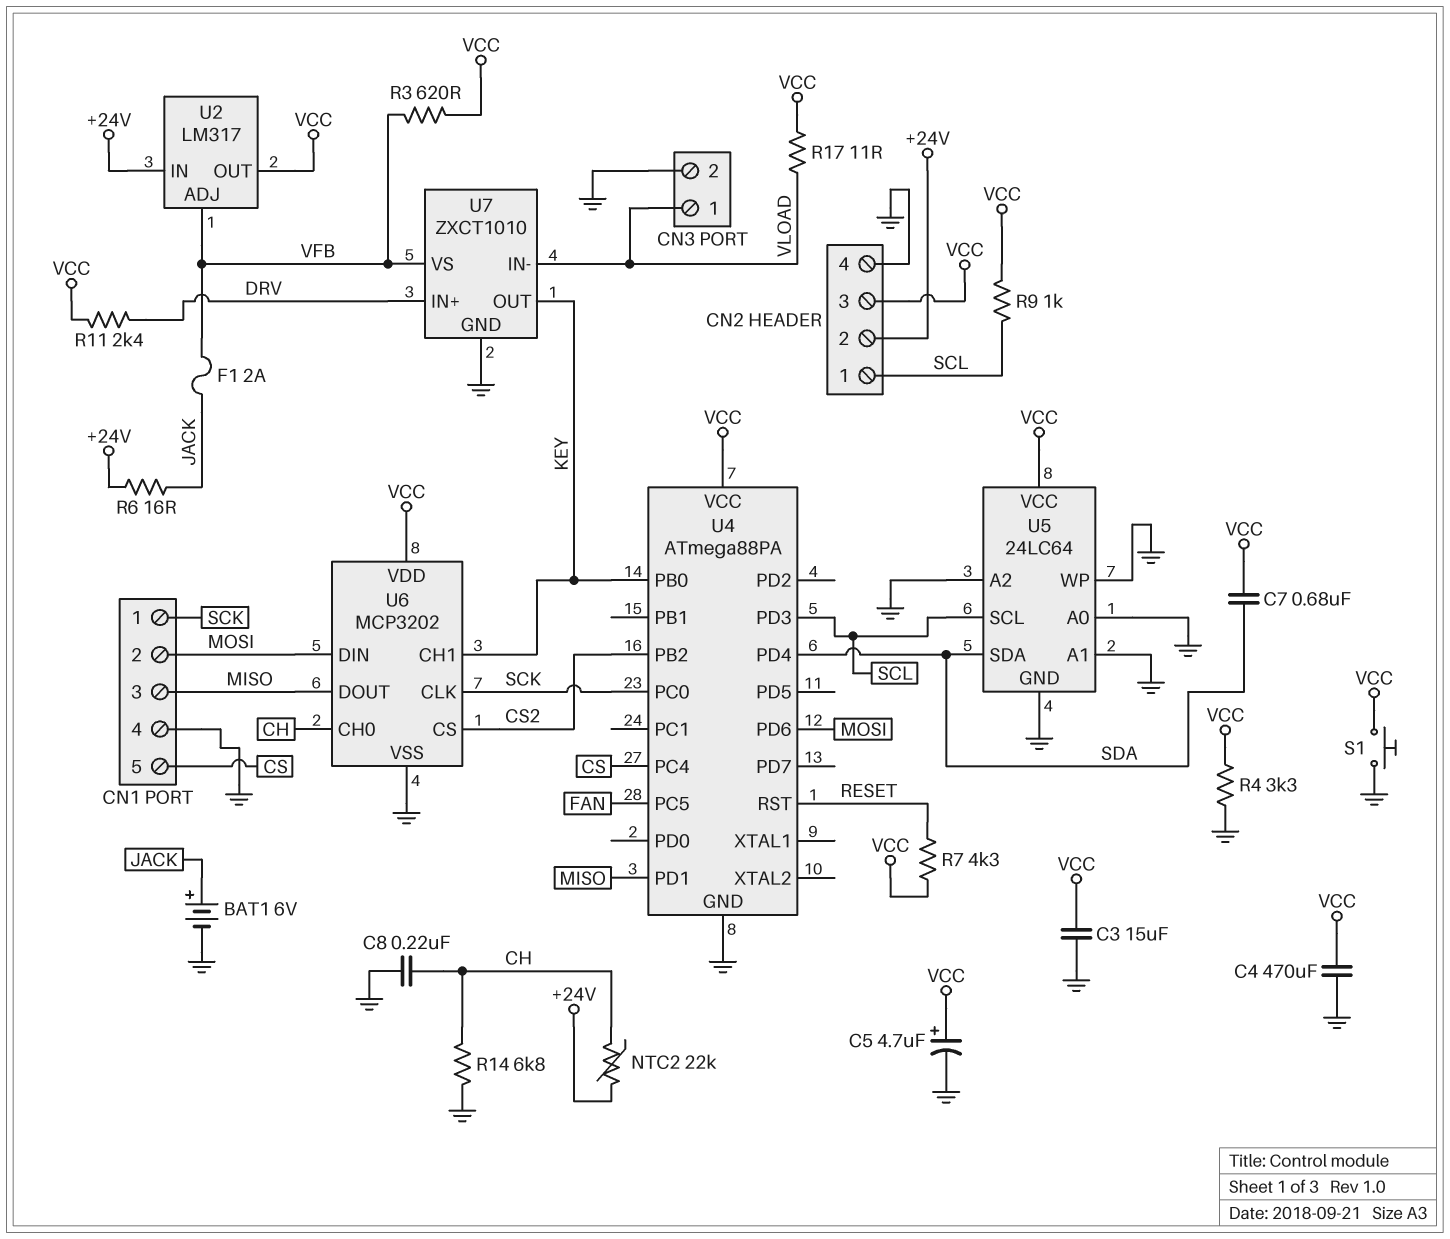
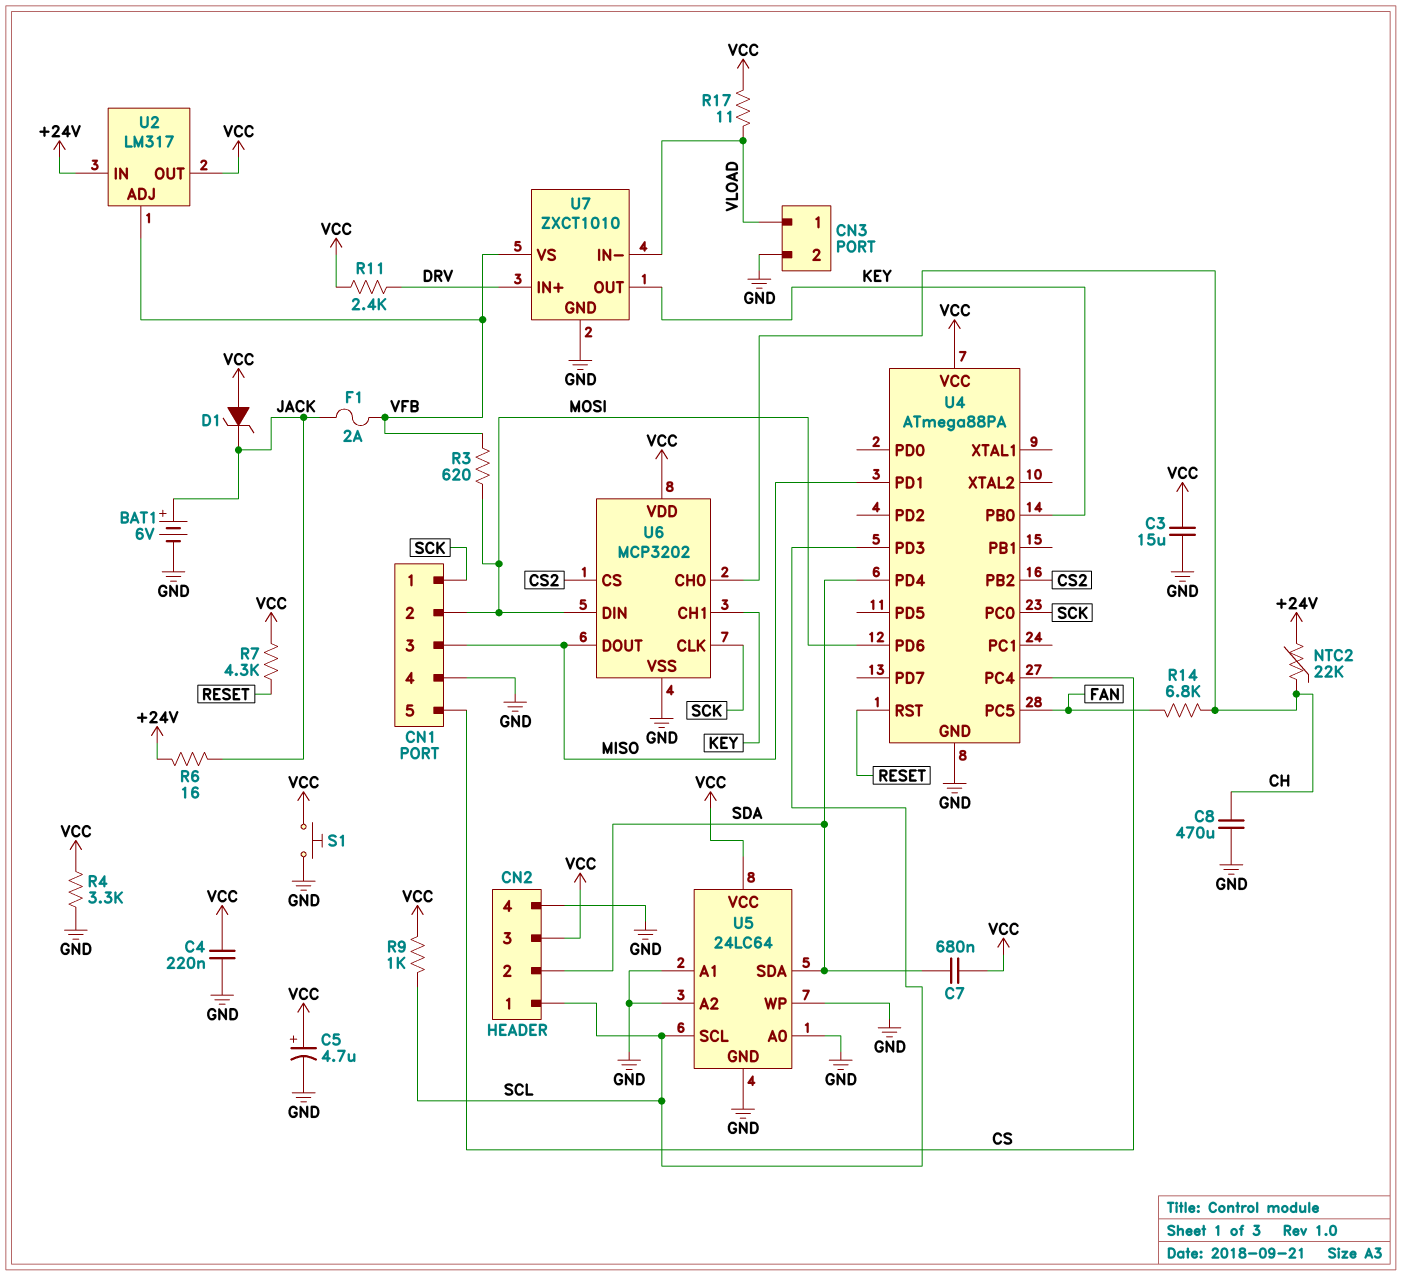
C4: 470uF (GND, VCC) -> 220nF (GND, VCC)
C8: 220nF (CH, GND) -> 470uF (CH, GND)
CN2 pin 2: +24V -> SDA
D1: none -> zener (A VCC, K JACK)
R3: 620 (VCC, VFB) -> 620 (MOSI, VFB)
R14: 6.8k (CH, GND) -> 6.8k (CH, FAN)

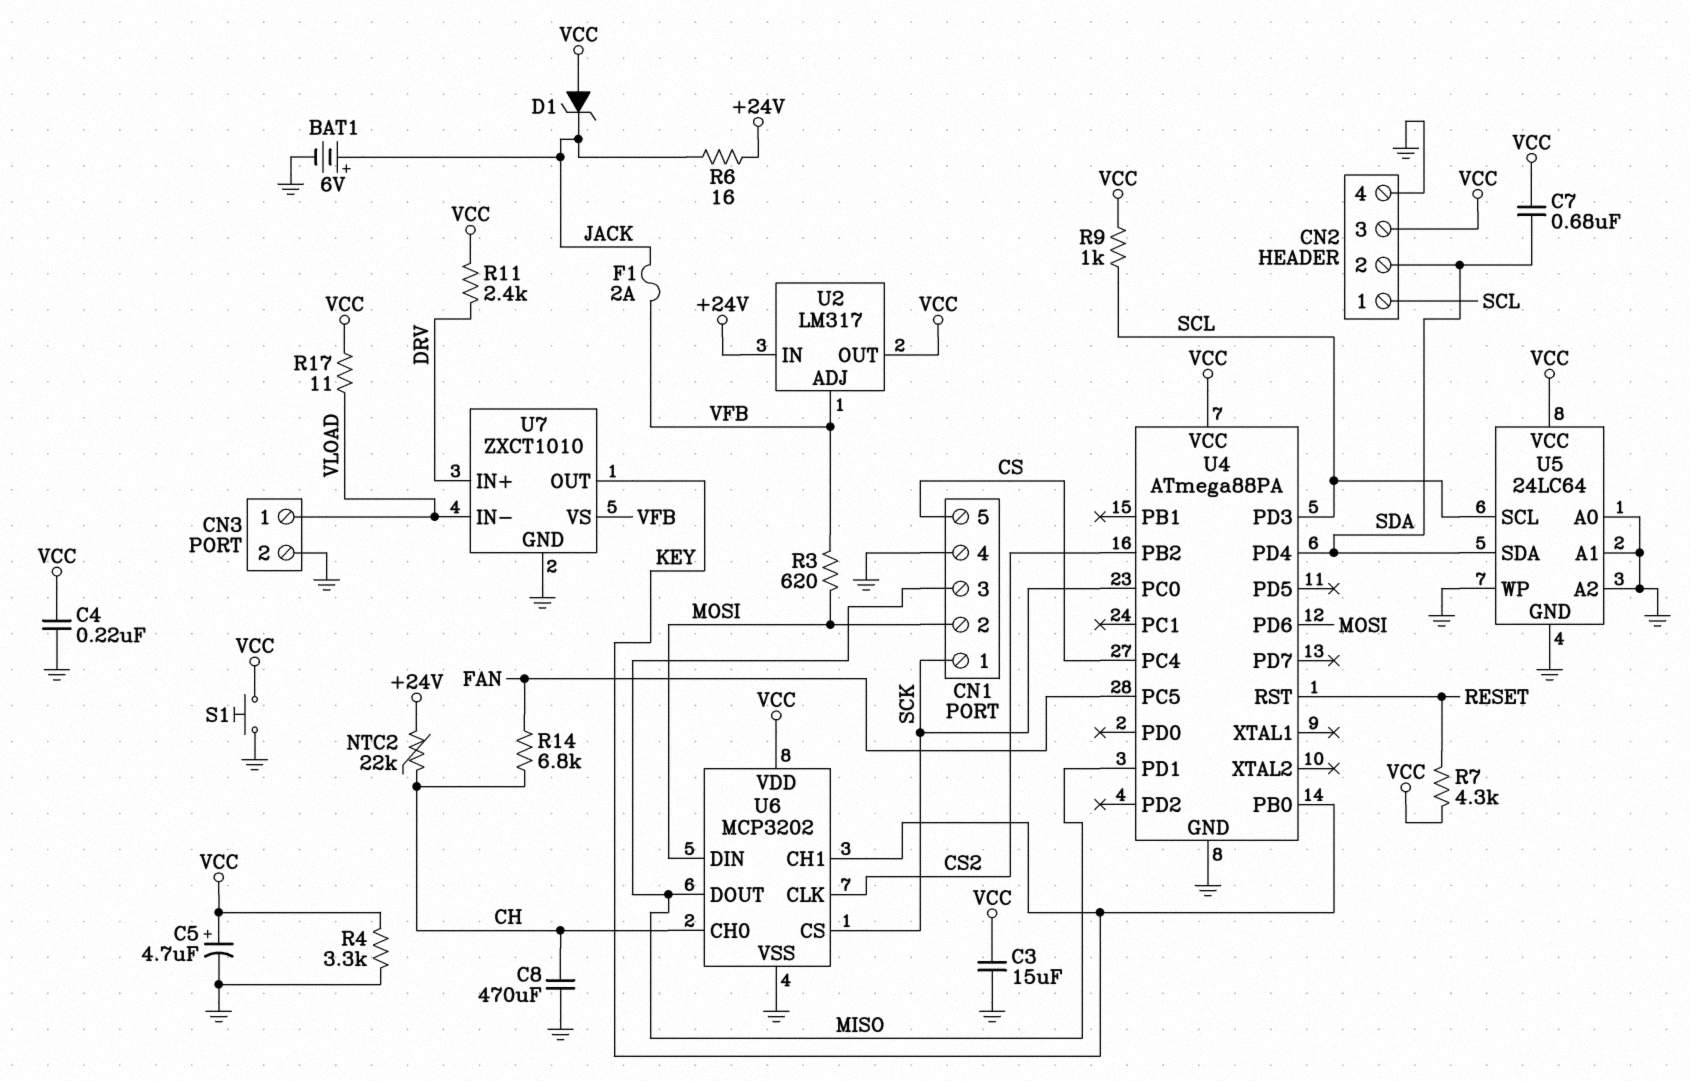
U6 pin CLK: SCK -> CS2
U6 pin CS: CS2 -> SCK

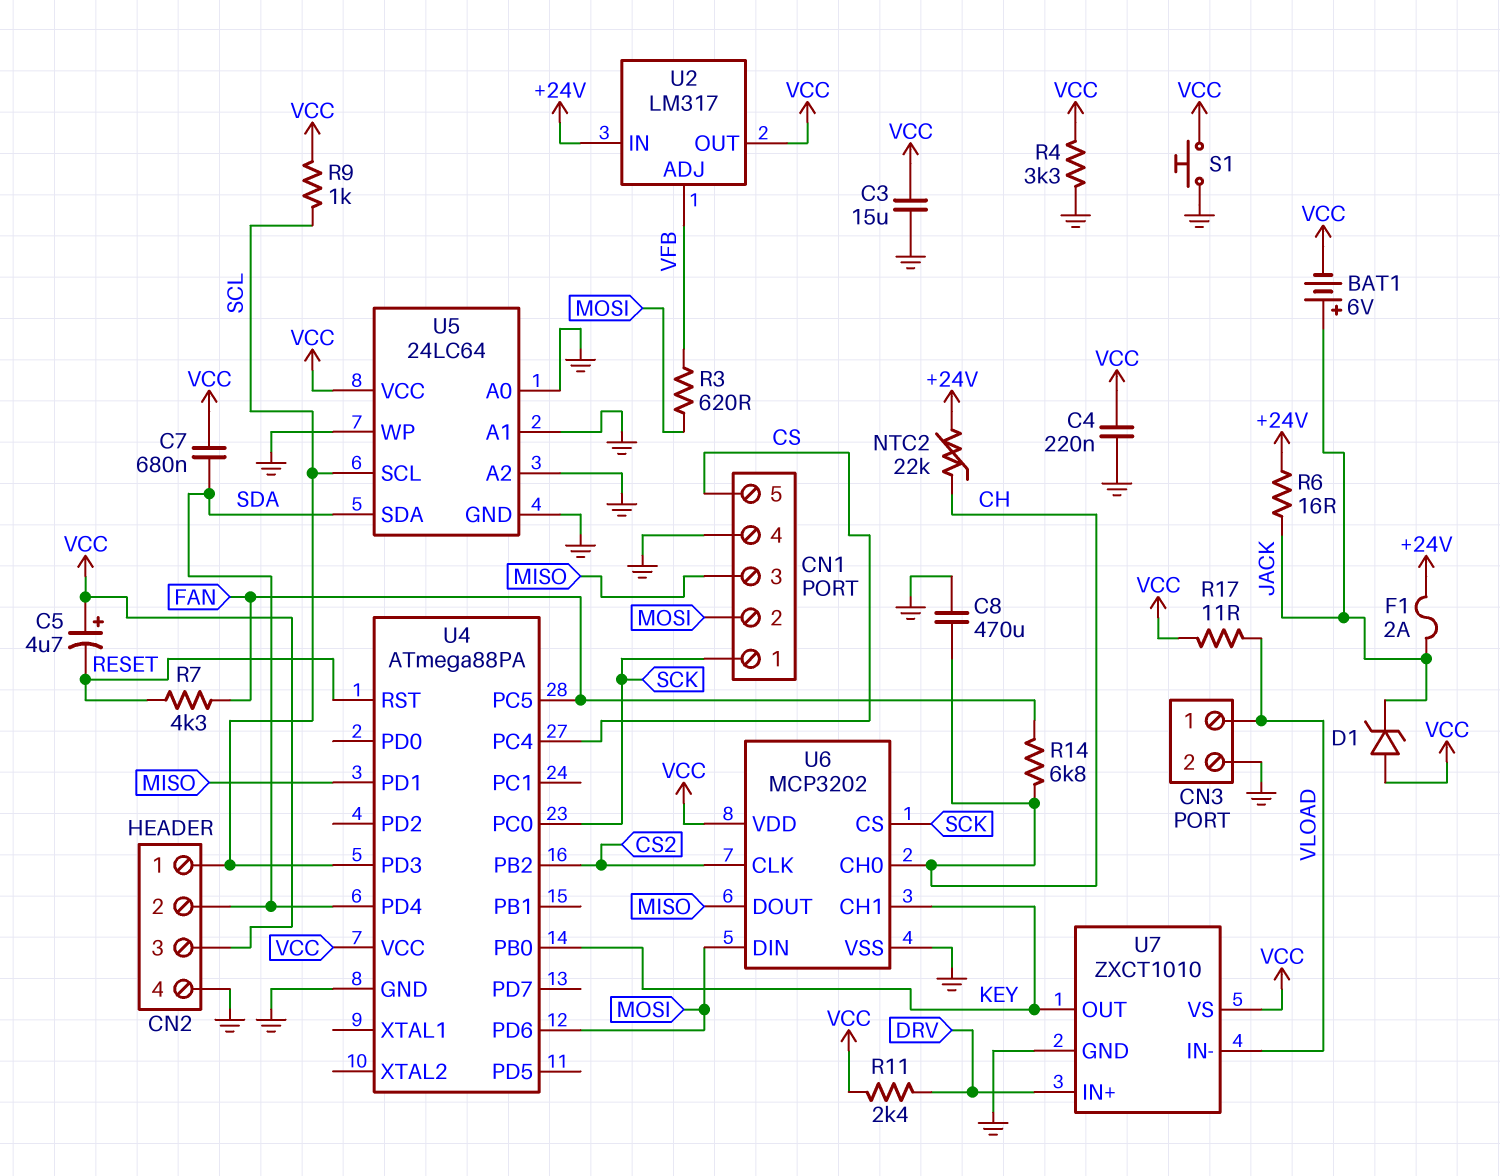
BAT1: 6V (plus JACK, minus GND) -> 6V (plus JACK, minus VCC)
C5: 4.7uF (plus VCC, minus GND) -> 4.7uF (plus VCC, minus RESET)
F1: 2A (JACK, VFB) -> 2A (+24V, JACK)
R7: 4.3k (RESET, VCC) -> 4.3k (FAN, RESET)
U7 pin VS: VFB -> VCC

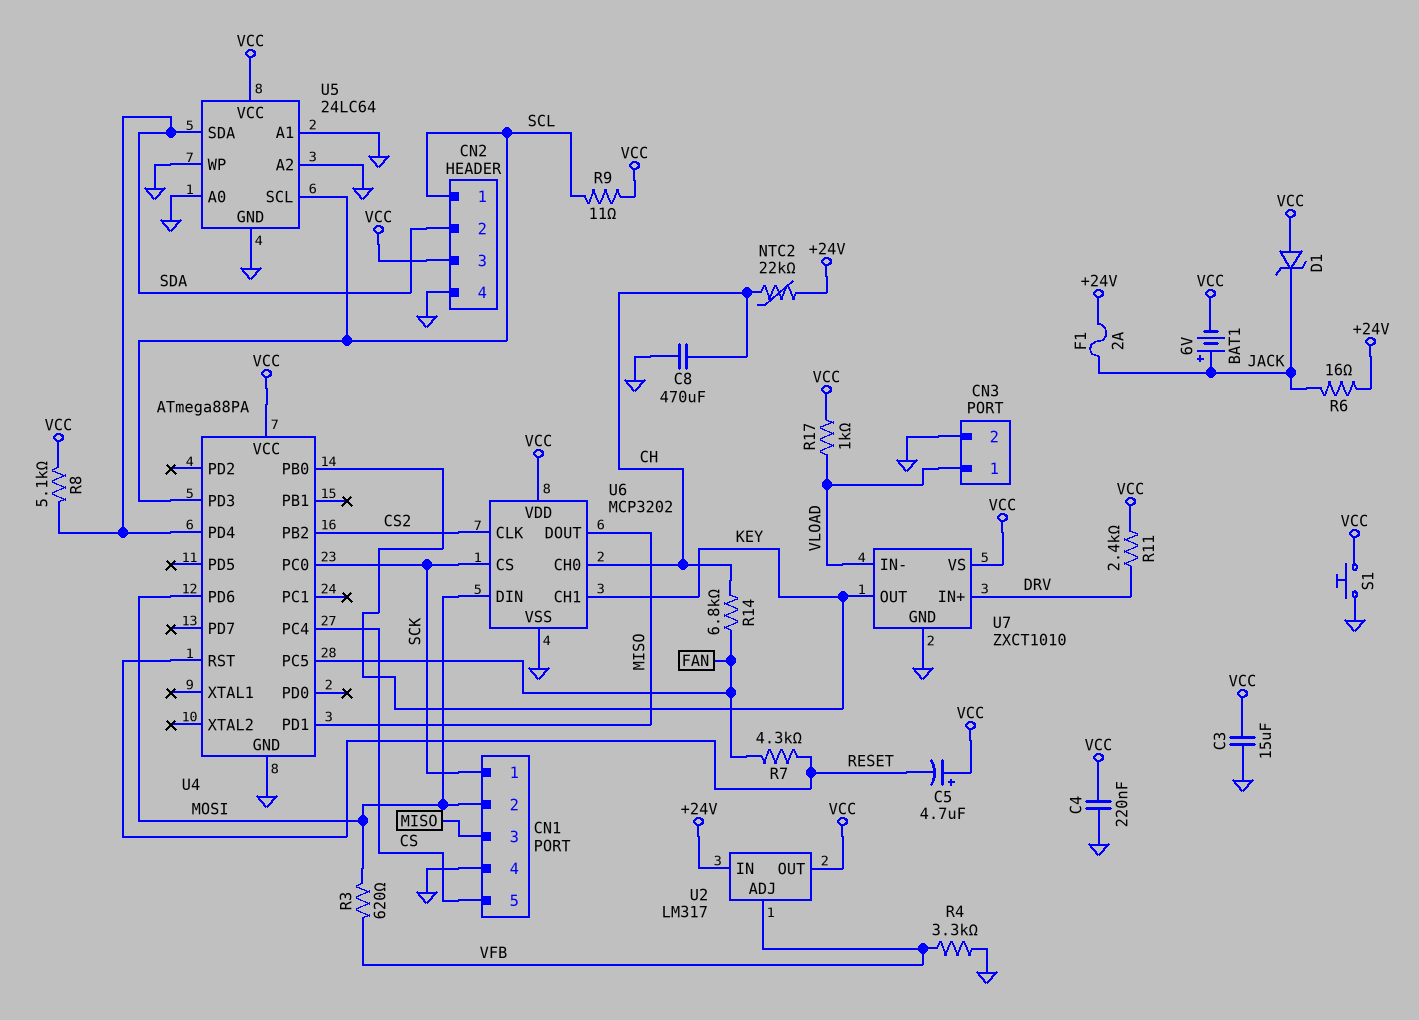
C7: 680nF (SDA, VCC) -> none
R4: 3.3k (GND, VCC) -> 3.3k (GND, VFB)
R8: none -> 5.1k (SDA, VCC)
R9: 1k (SCL, VCC) -> 11 (SCL, VCC)
R17: 11 (VCC, VLOAD) -> 1k (VCC, VLOAD)

